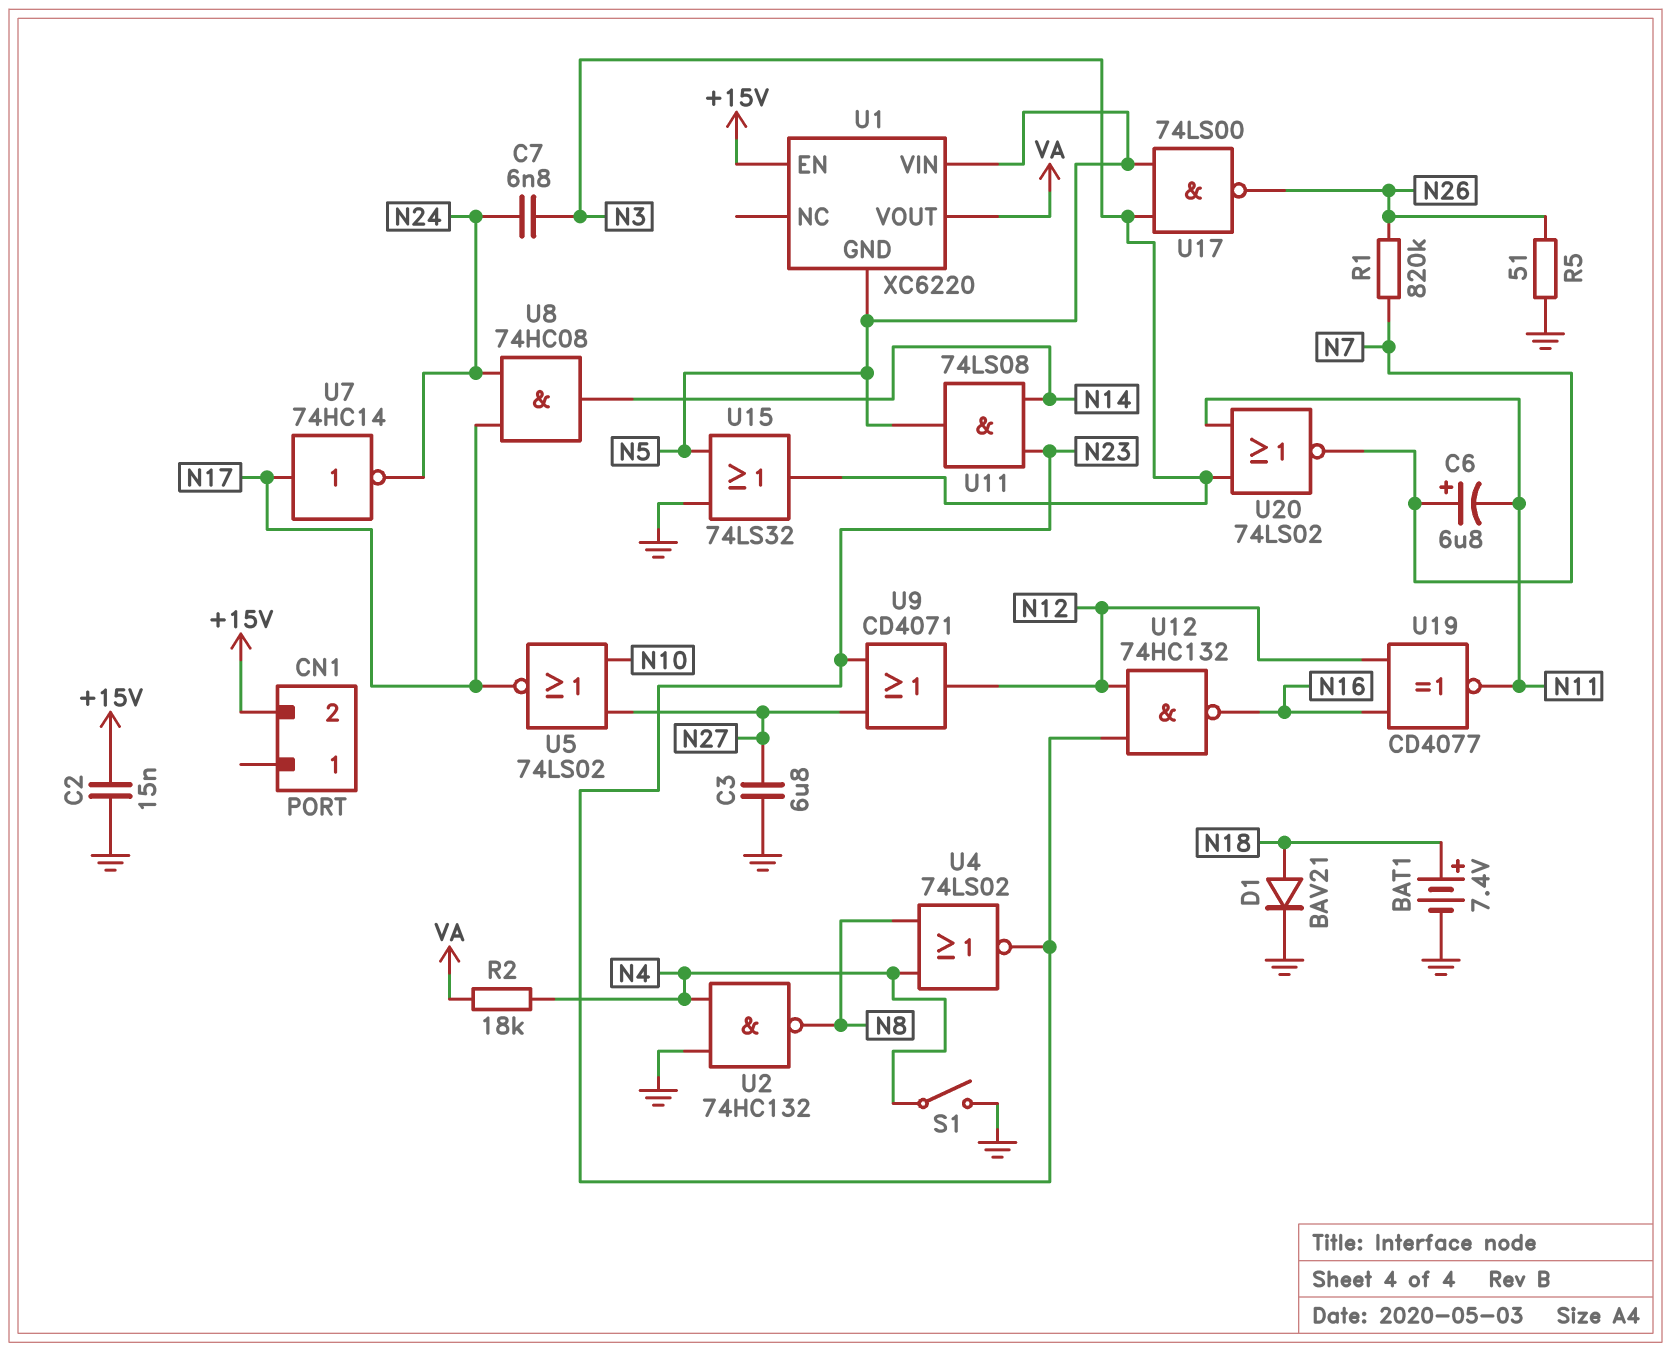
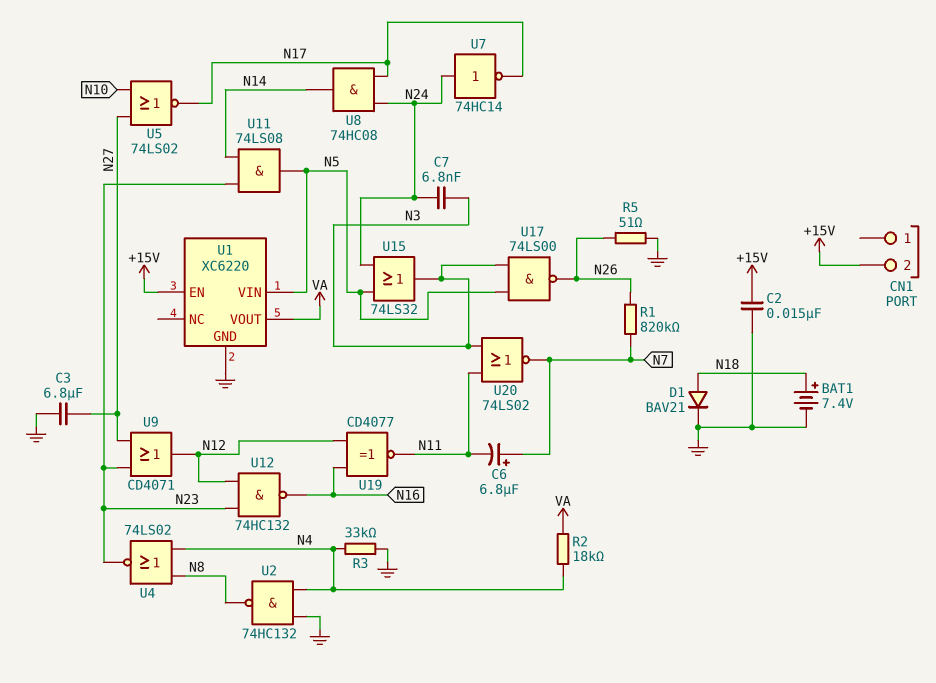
R3: none -> 33k (GND, N4)
S1: switch (GND, N4) -> none
U1 pin GND: N5 -> GND
U7: NOT 74HC14 (in N17, out N24) -> NOT 74HC14 (in N24, out N17)
U15: OR 74LS32 (in GND, in N5, out N3) -> OR 74LS32 (in N5, in N24, out N3)

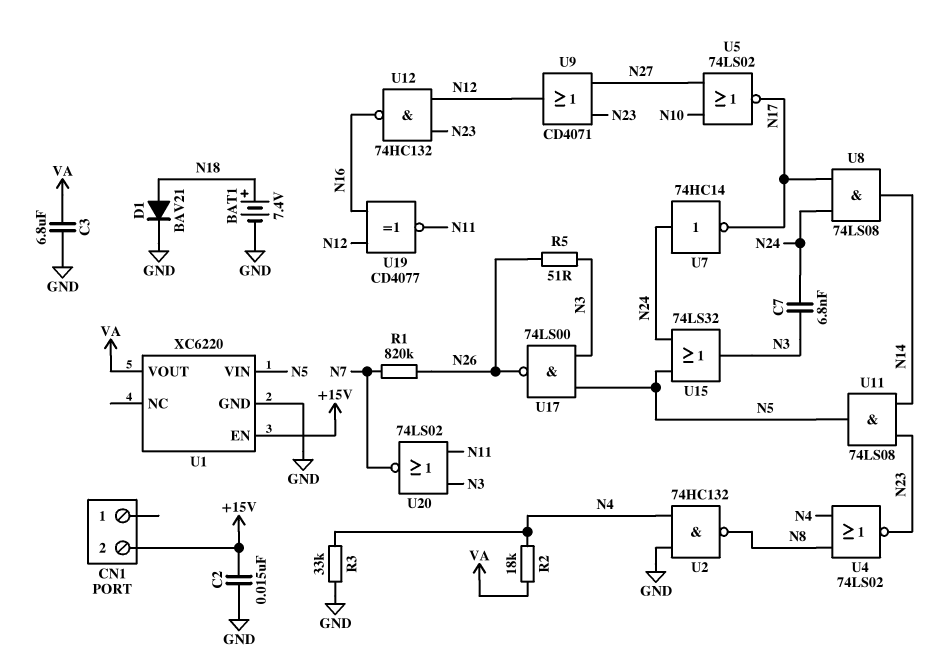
C3: 6.8uF (GND, N27) -> 6.8uF (GND, VA)
C6: 6.8uF (plus N7, minus N11) -> none
R5: 51 (GND, N26) -> 51 (N3, N26)
U8: AND 74HC08 (in N17, in N24, out N14) -> AND 74LS08 (in N17, in N24, out N14)

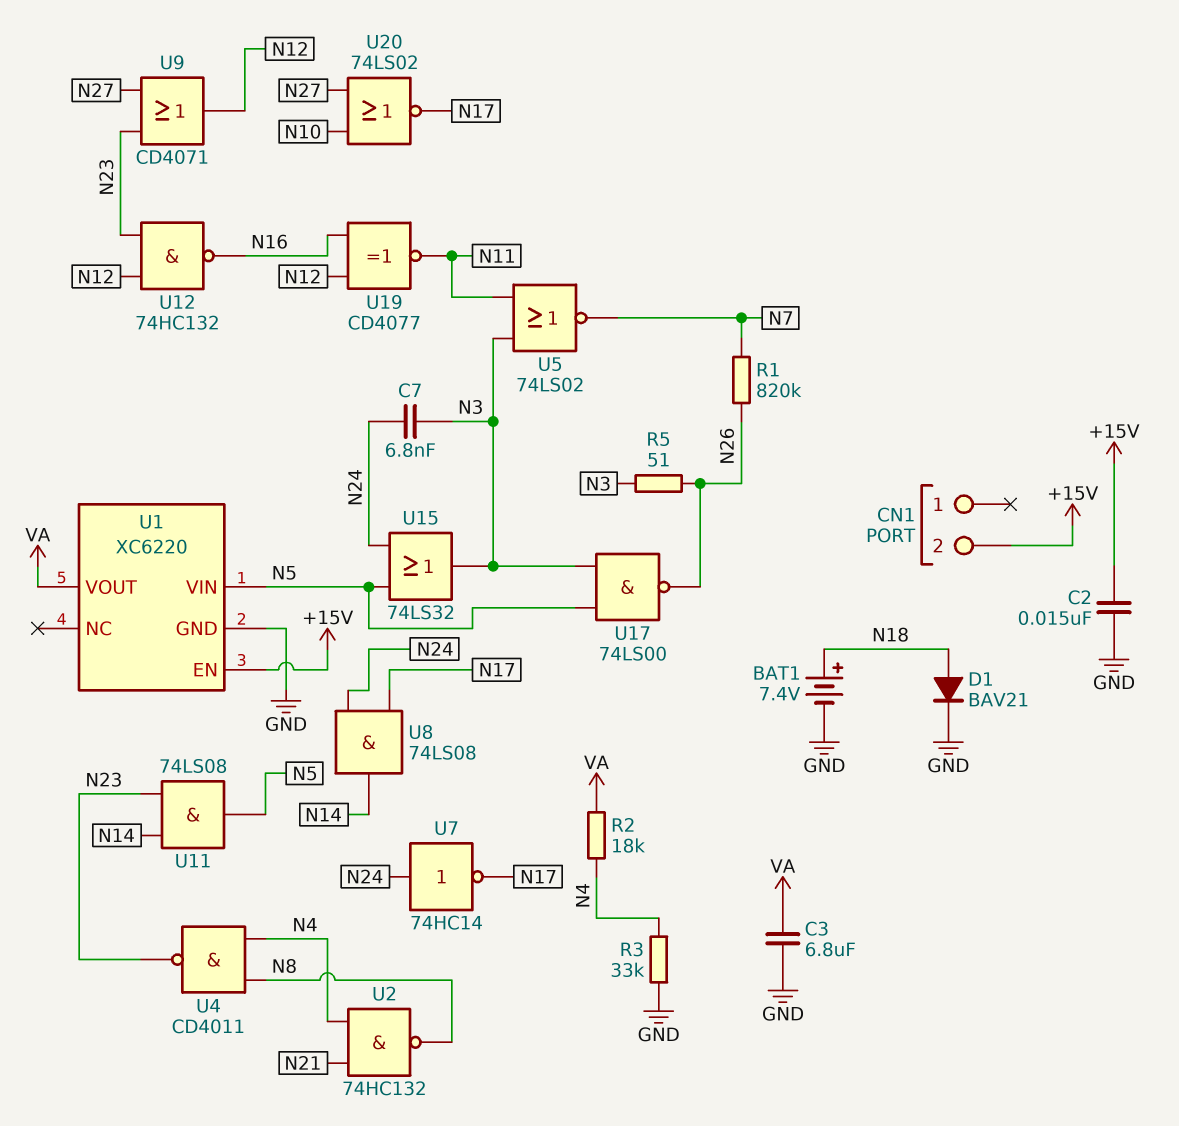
U2: NAND 74HC132 (in GND, in N4, out N8) -> NAND 74HC132 (in N4, in N21, out N8)
U4: NOR 74LS02 (in N4, in N8, out N23) -> NAND CD4011 (in N4, in N8, out N23)
U5: NOR 74LS02 (in N10, in N27, out N17) -> NOR 74LS02 (in N3, in N11, out N7)
U20: NOR 74LS02 (in N3, in N11, out N7) -> NOR 74LS02 (in N10, in N27, out N17)

